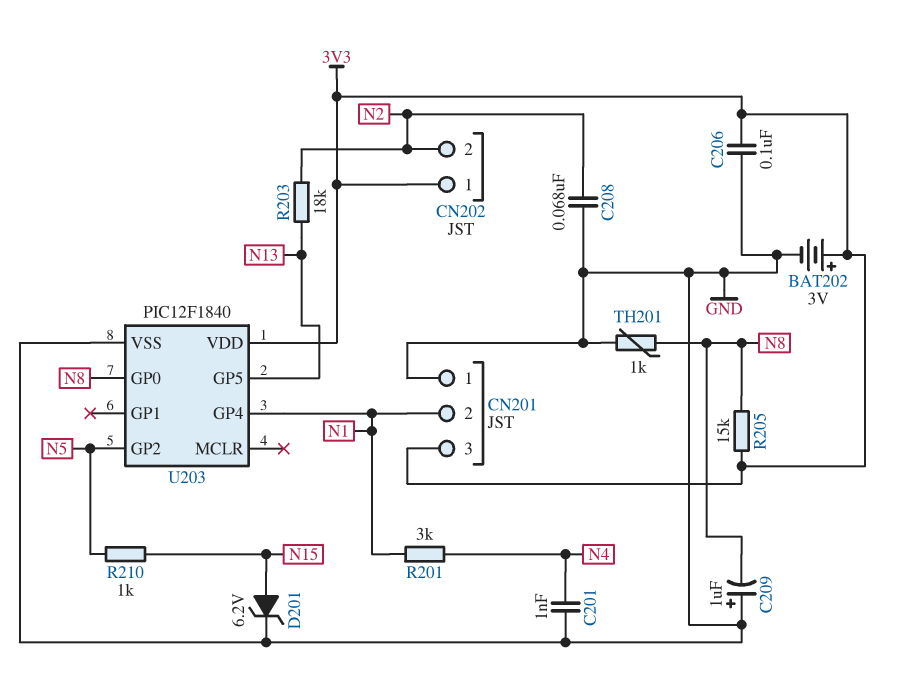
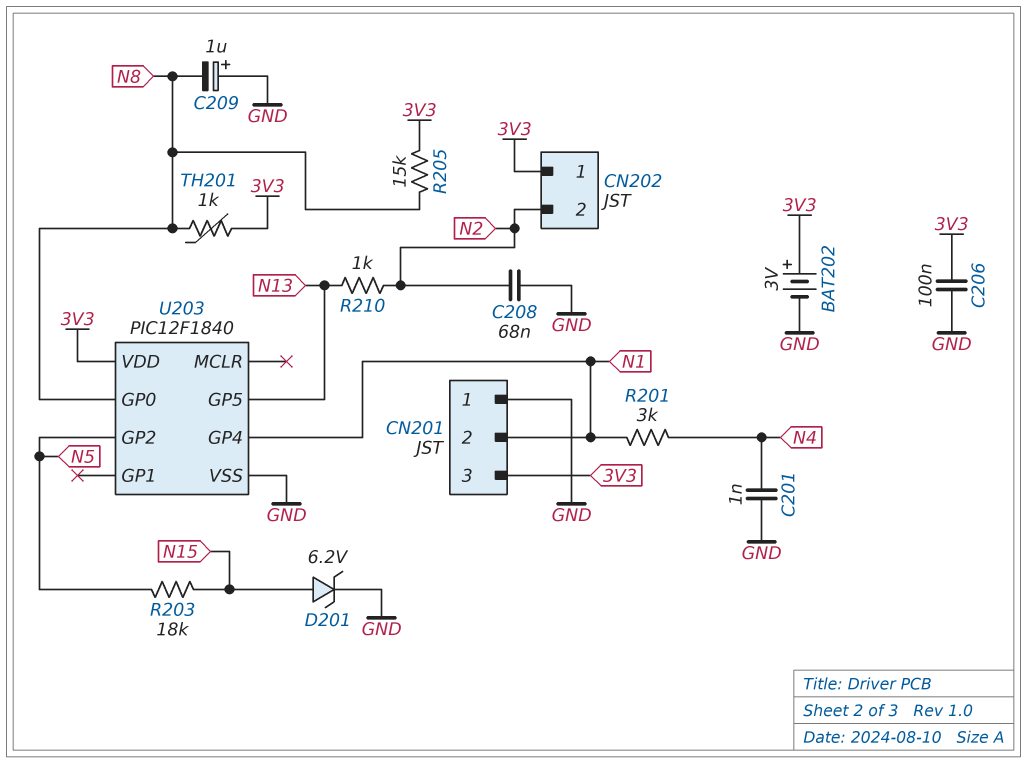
R203: 18k (N2, N13) -> 18k (N5, N15)
R210: 1k (N5, N15) -> 1k (N2, N13)
TH201: 1k (GND, N8) -> 1k (3V3, N8)

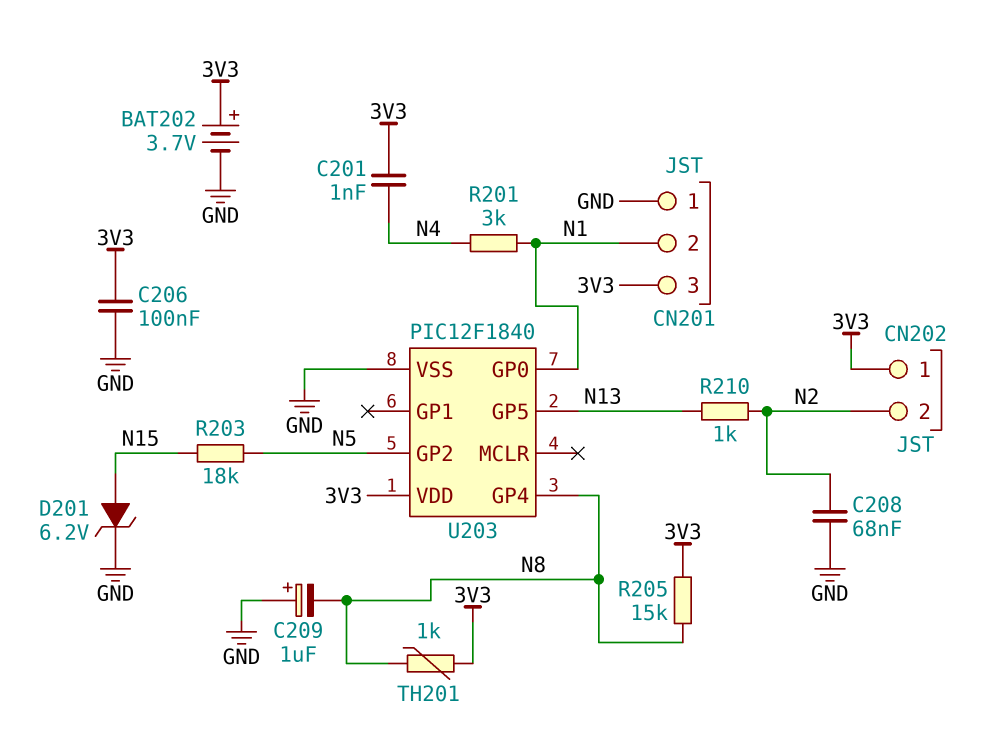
BAT202: 3V (plus 3V3, minus GND) -> 3.7V (plus 3V3, minus GND)
C201: 1nF (GND, N4) -> 1nF (3V3, N4)
U203 pin GP0: N8 -> N1
U203 pin GP4: N1 -> N8

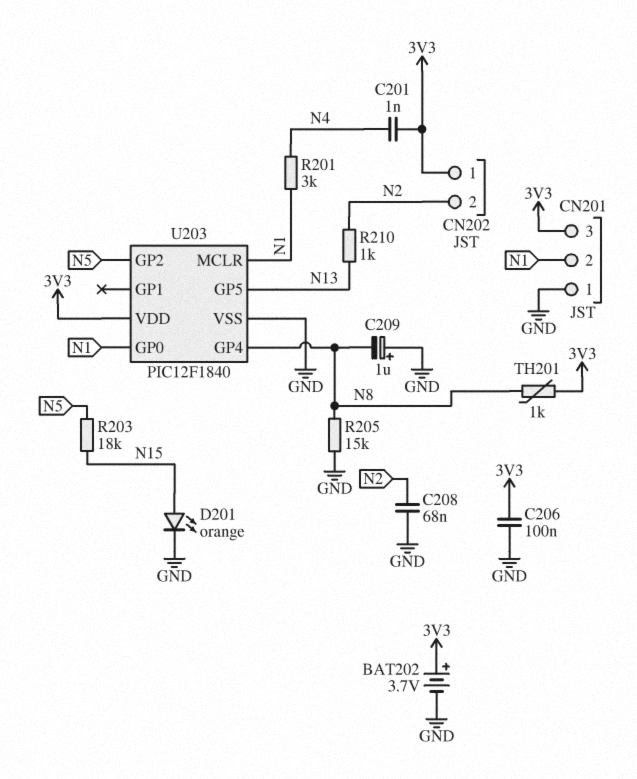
D201: zener 6.2V (A N15, K GND) -> LED orange (A N15, K GND)
R205: 15k (3V3, N8) -> 15k (GND, N8)
U203 pin MCLR: none -> N1

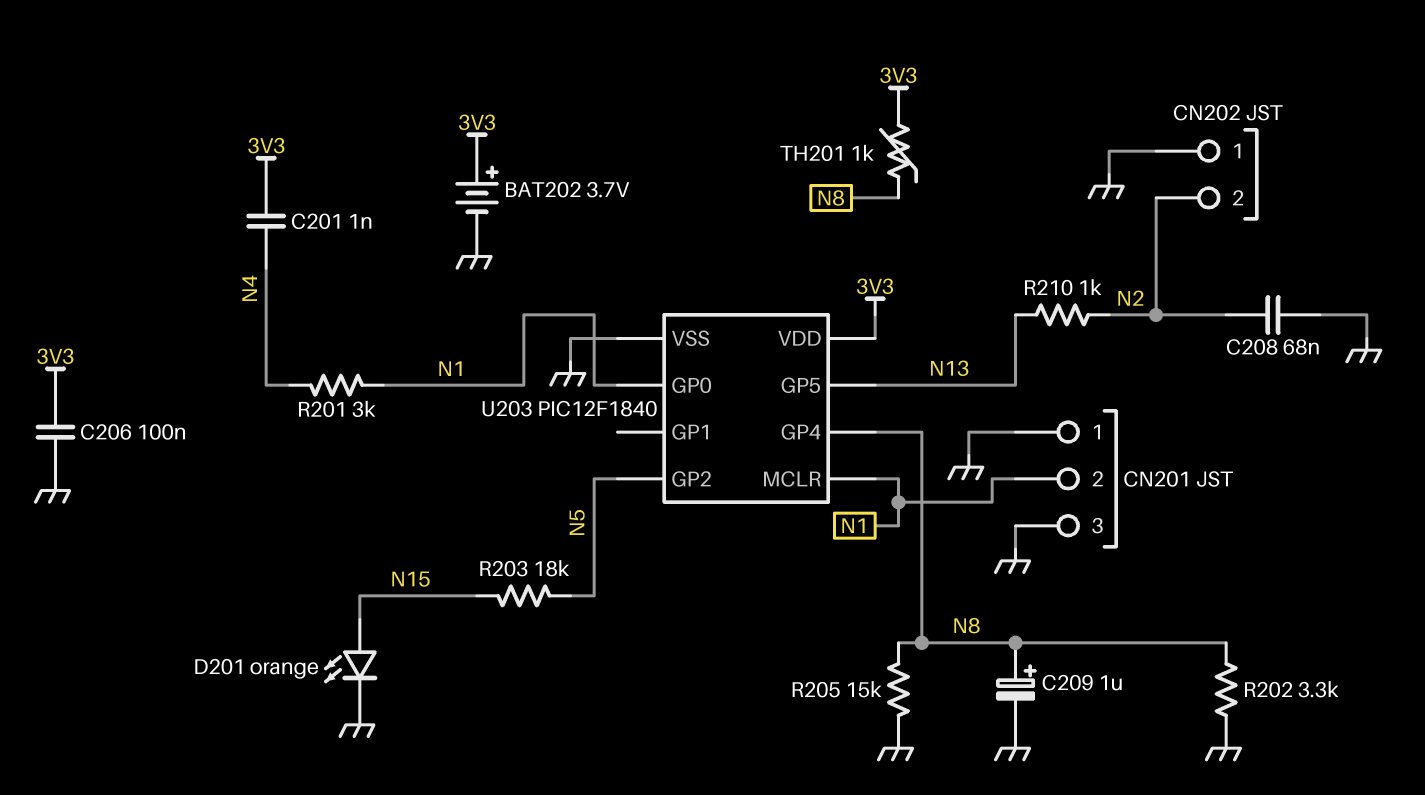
C209: 1uF (plus GND, minus N8) -> 1uF (plus N8, minus GND)
CN201 pin 3: 3V3 -> GND
CN202 pin 1: 3V3 -> GND
R202: none -> 3.3k (GND, N8)

